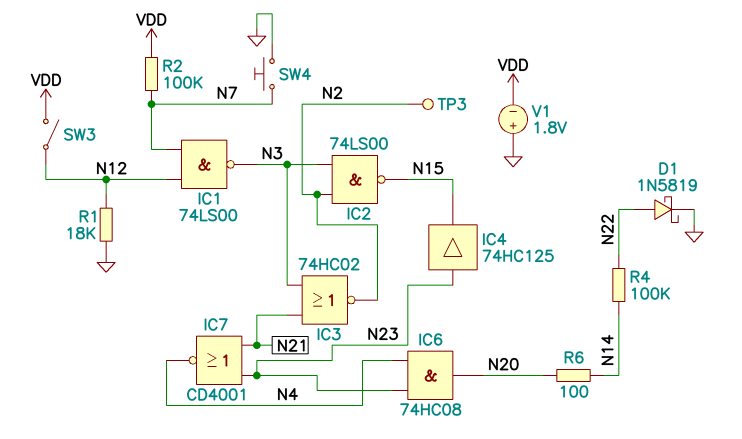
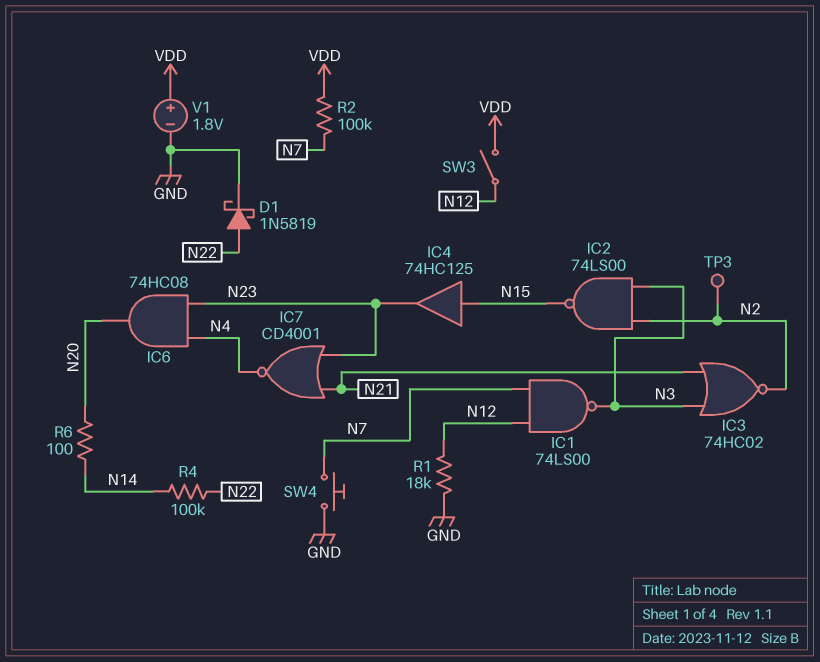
IC4: buffer 74HC125 (in N23, out N15) -> buffer 74HC125 (in N15, out N23)
V1: 1.8V (plus GND, minus VDD) -> 1.8V (plus VDD, minus GND)

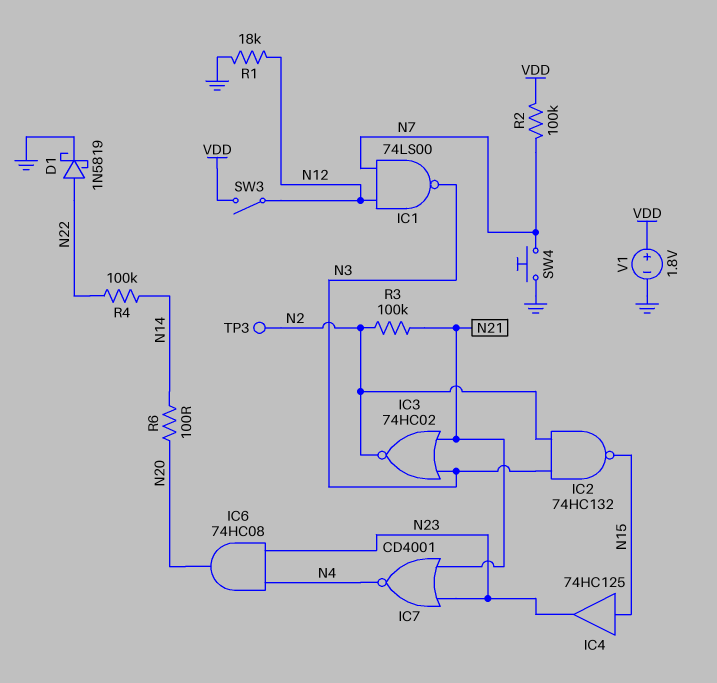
IC2: NAND 74LS00 (in N2, in N3, out N15) -> NAND 74HC132 (in N2, in N3, out N15)
R3: none -> 100k (N2, N21)

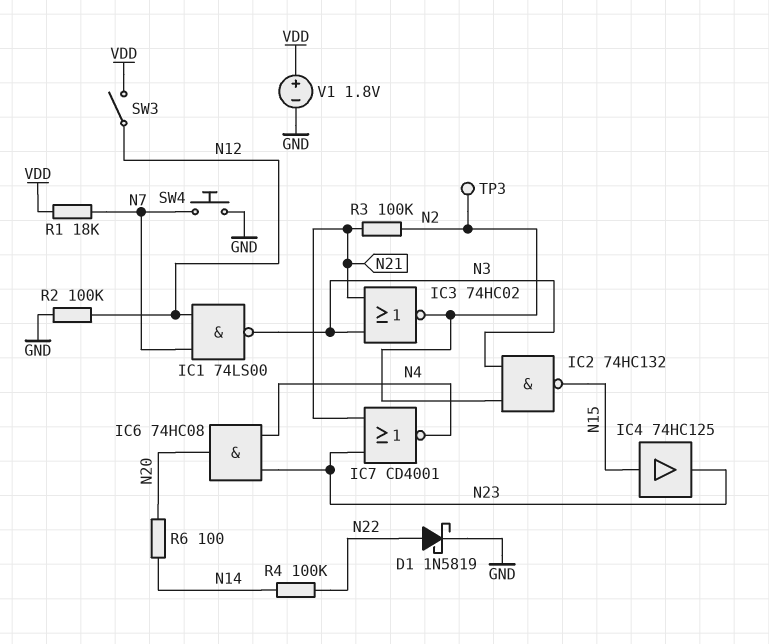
R1: 18k (GND, N12) -> 18k (N7, VDD)
R2: 100k (N7, VDD) -> 100k (GND, N12)

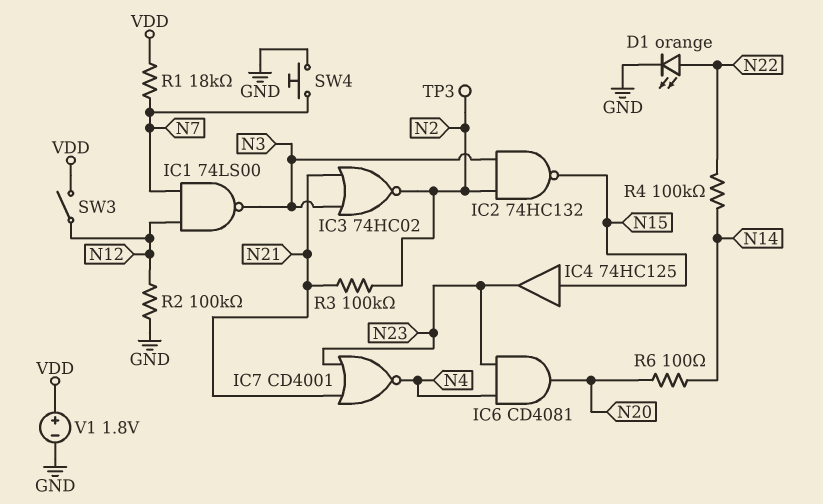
D1: schottky 1N5819 (A N22, K GND) -> LED orange (A N22, K GND)
IC6: AND 74HC08 (in N4, in N23, out N20) -> AND CD4081 (in N4, in N23, out N20)

